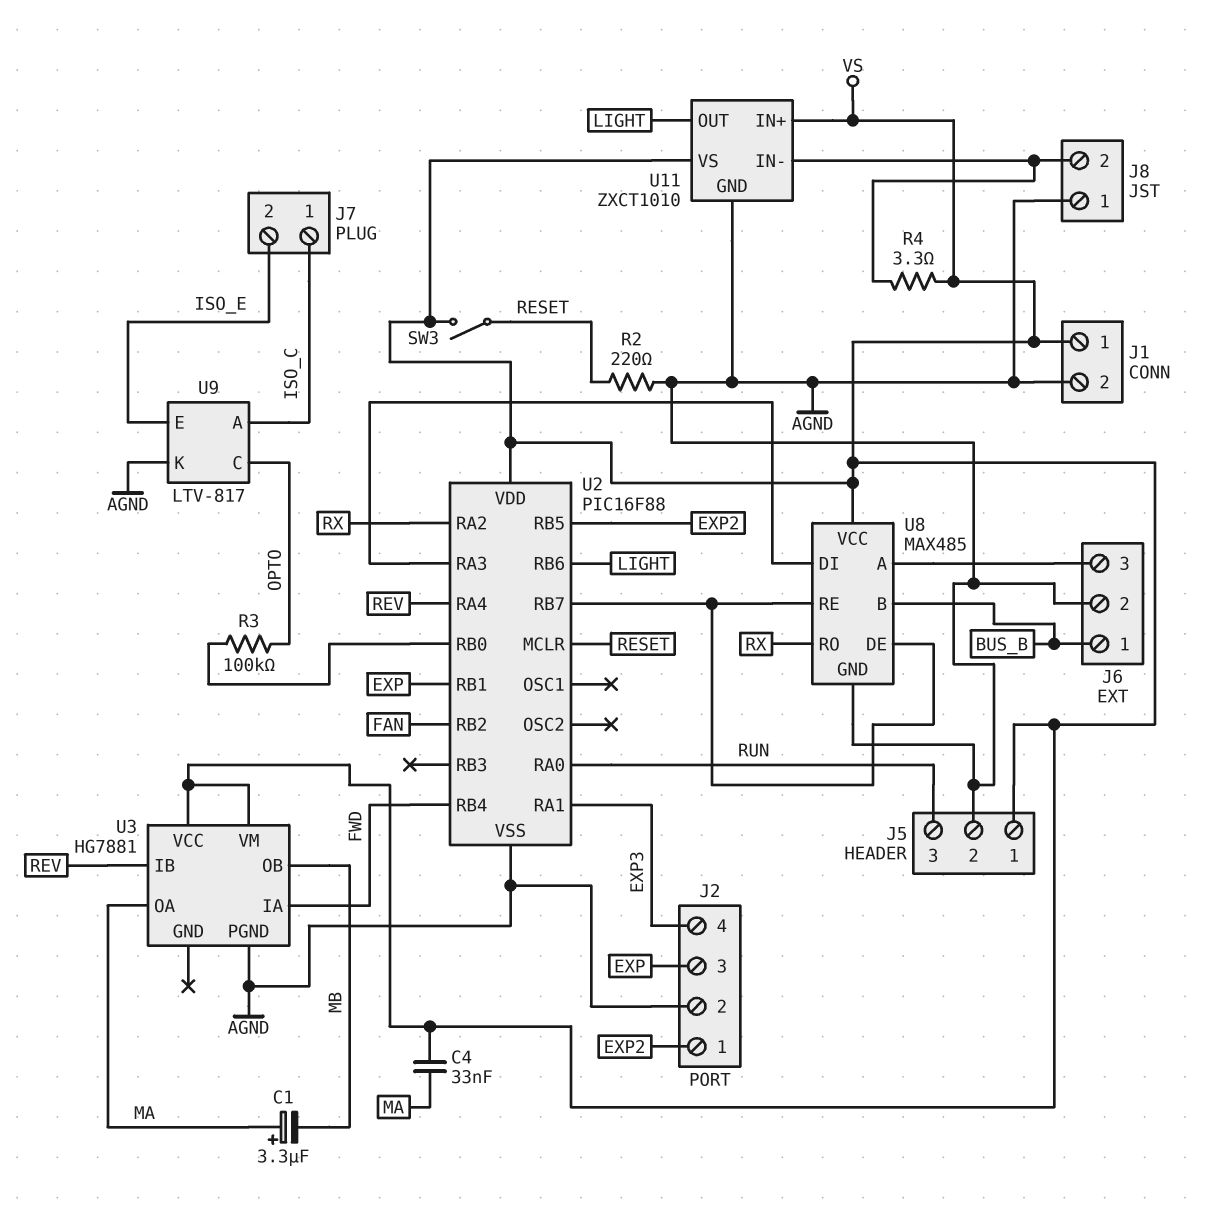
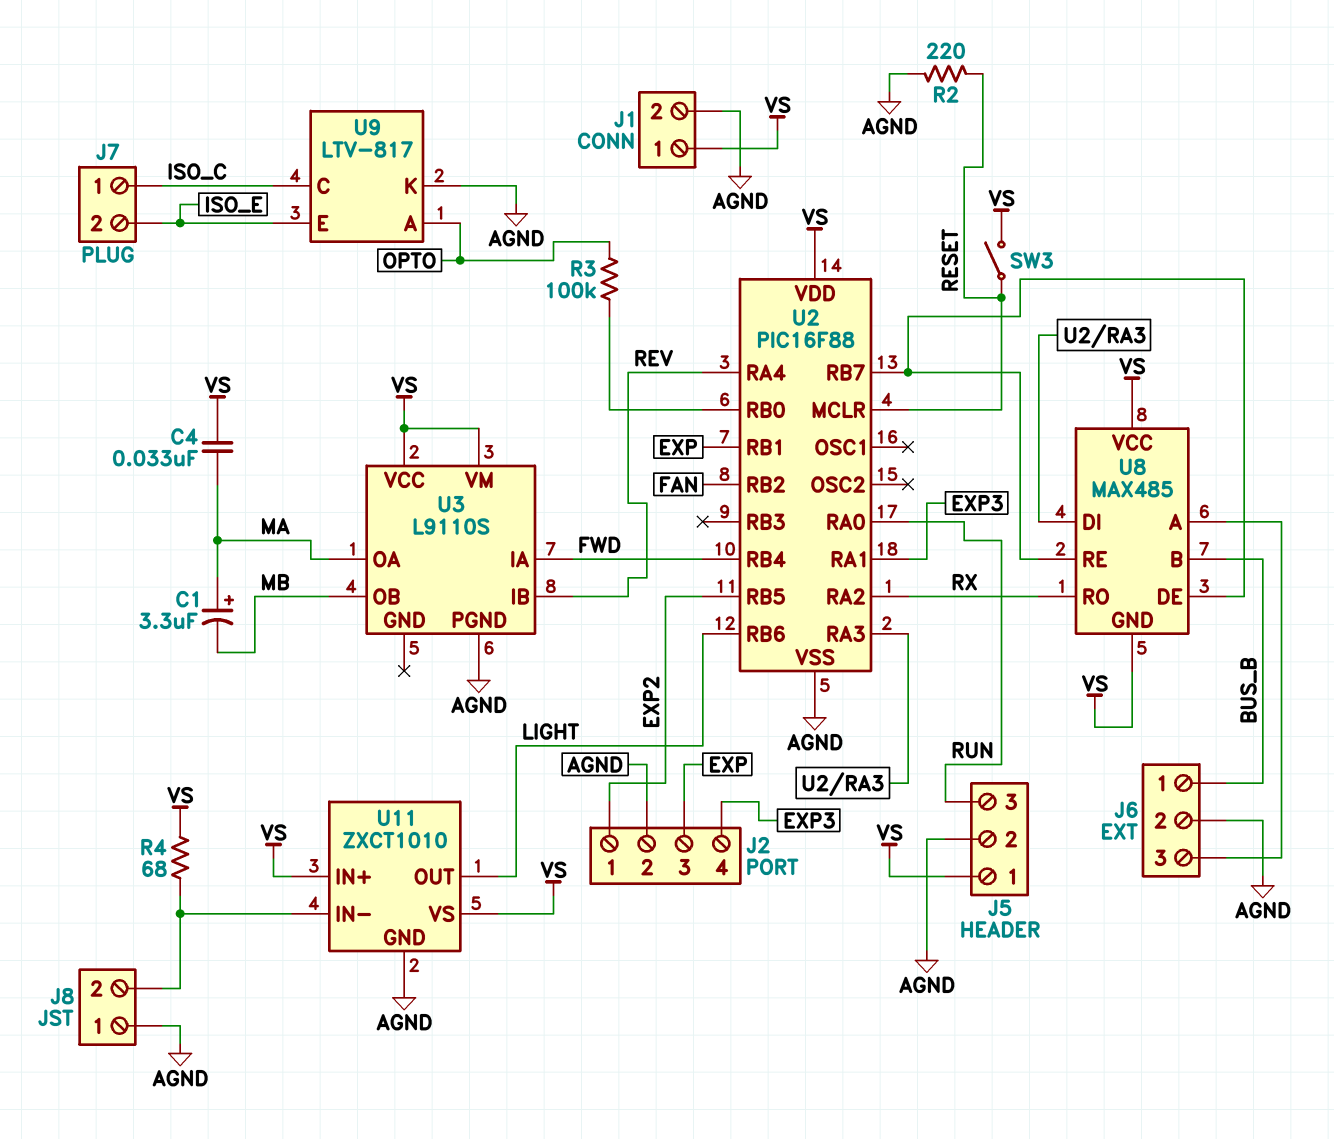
R4: 3.3 (J8/2, VS) -> 68 (J8/2, VS)
U3: HG7881 -> L9110S
U8 pin GND: AGND -> VS
U9 pin A: ISO_C -> OPTO
U9 pin C: OPTO -> ISO_C

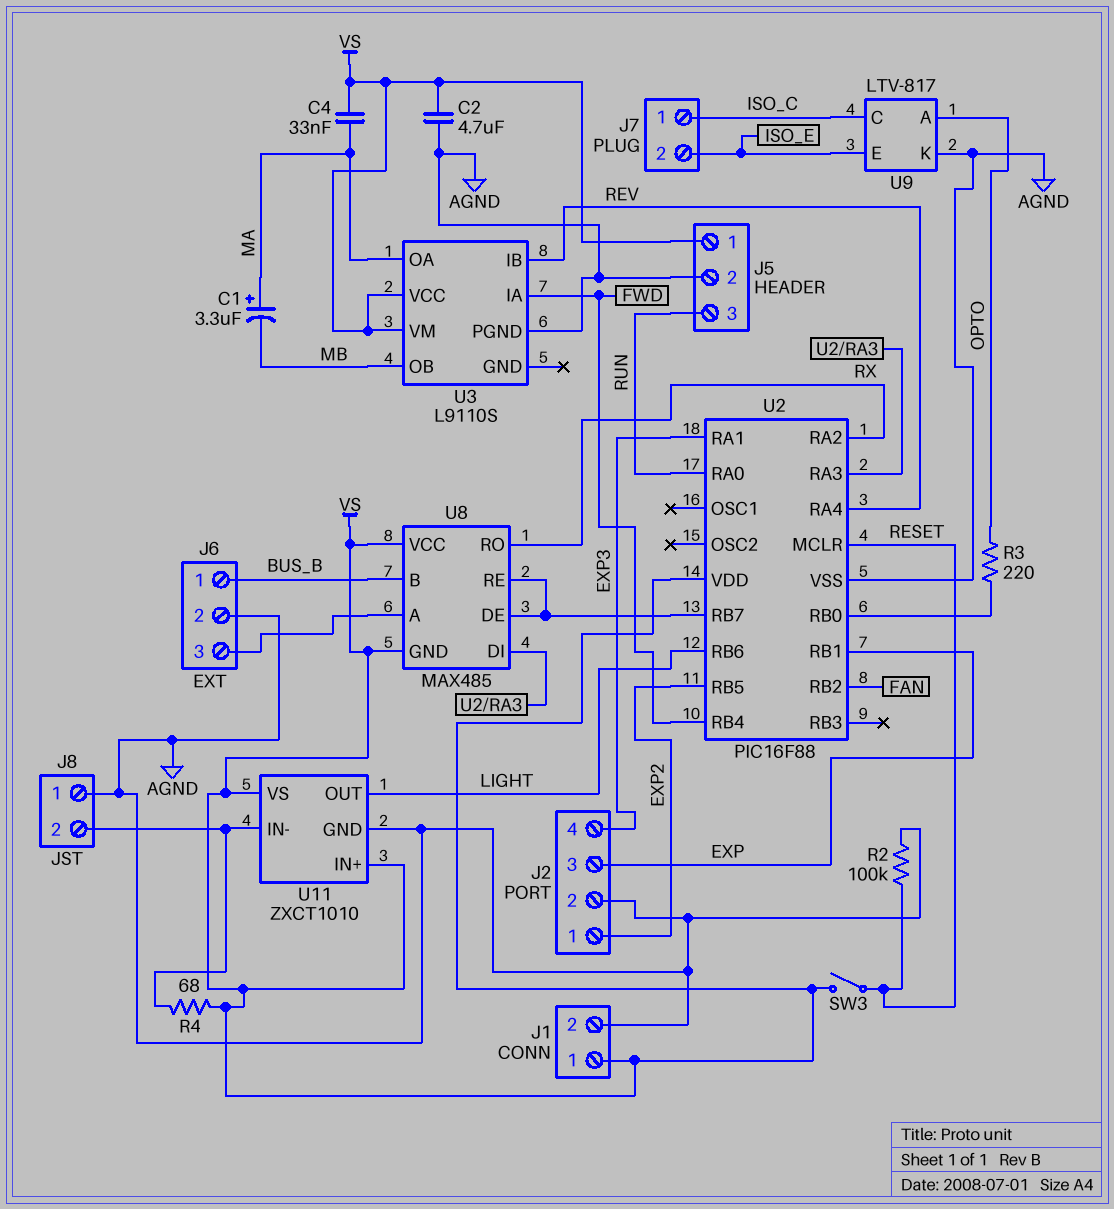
C2: none -> 4.7uF (AGND, VS)
R2: 220 (AGND, RESET) -> 100k (AGND, RESET)
R3: 100k (OPTO, U2/RB0) -> 220 (OPTO, U2/RB0)

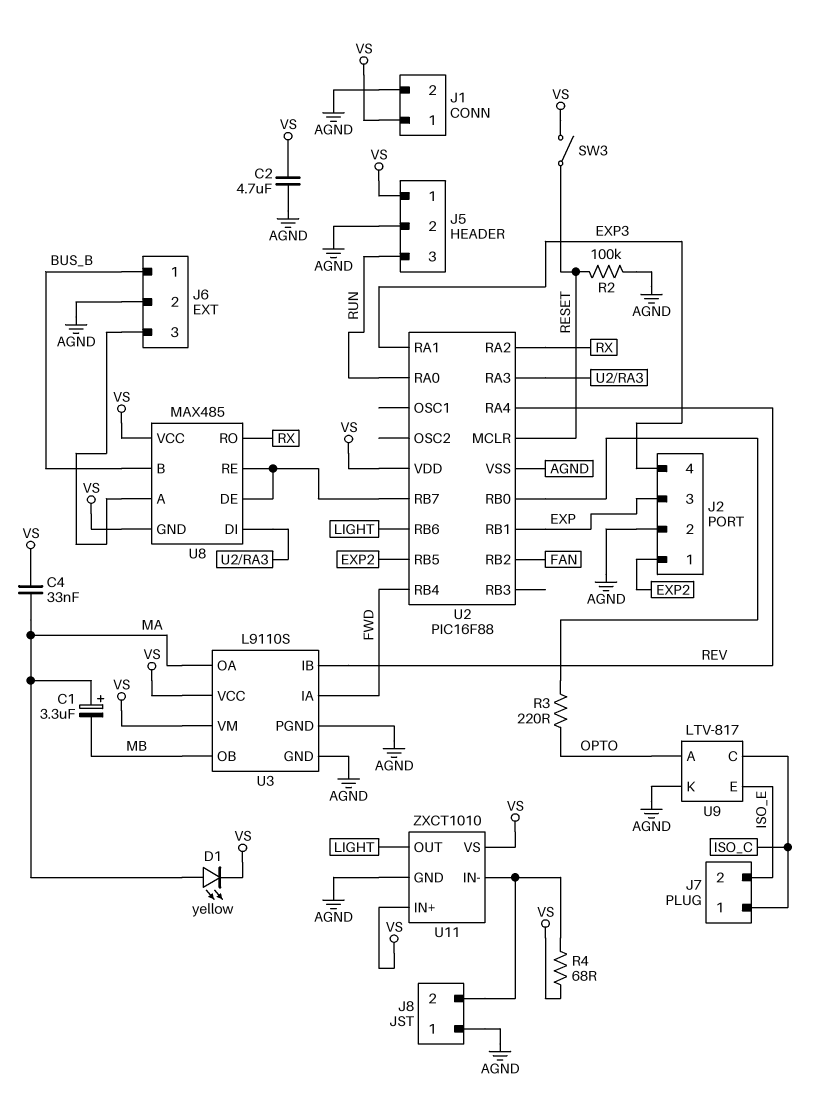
D1: none -> LED yellow (A MA, K VS)
U3 pin GND: none -> AGND

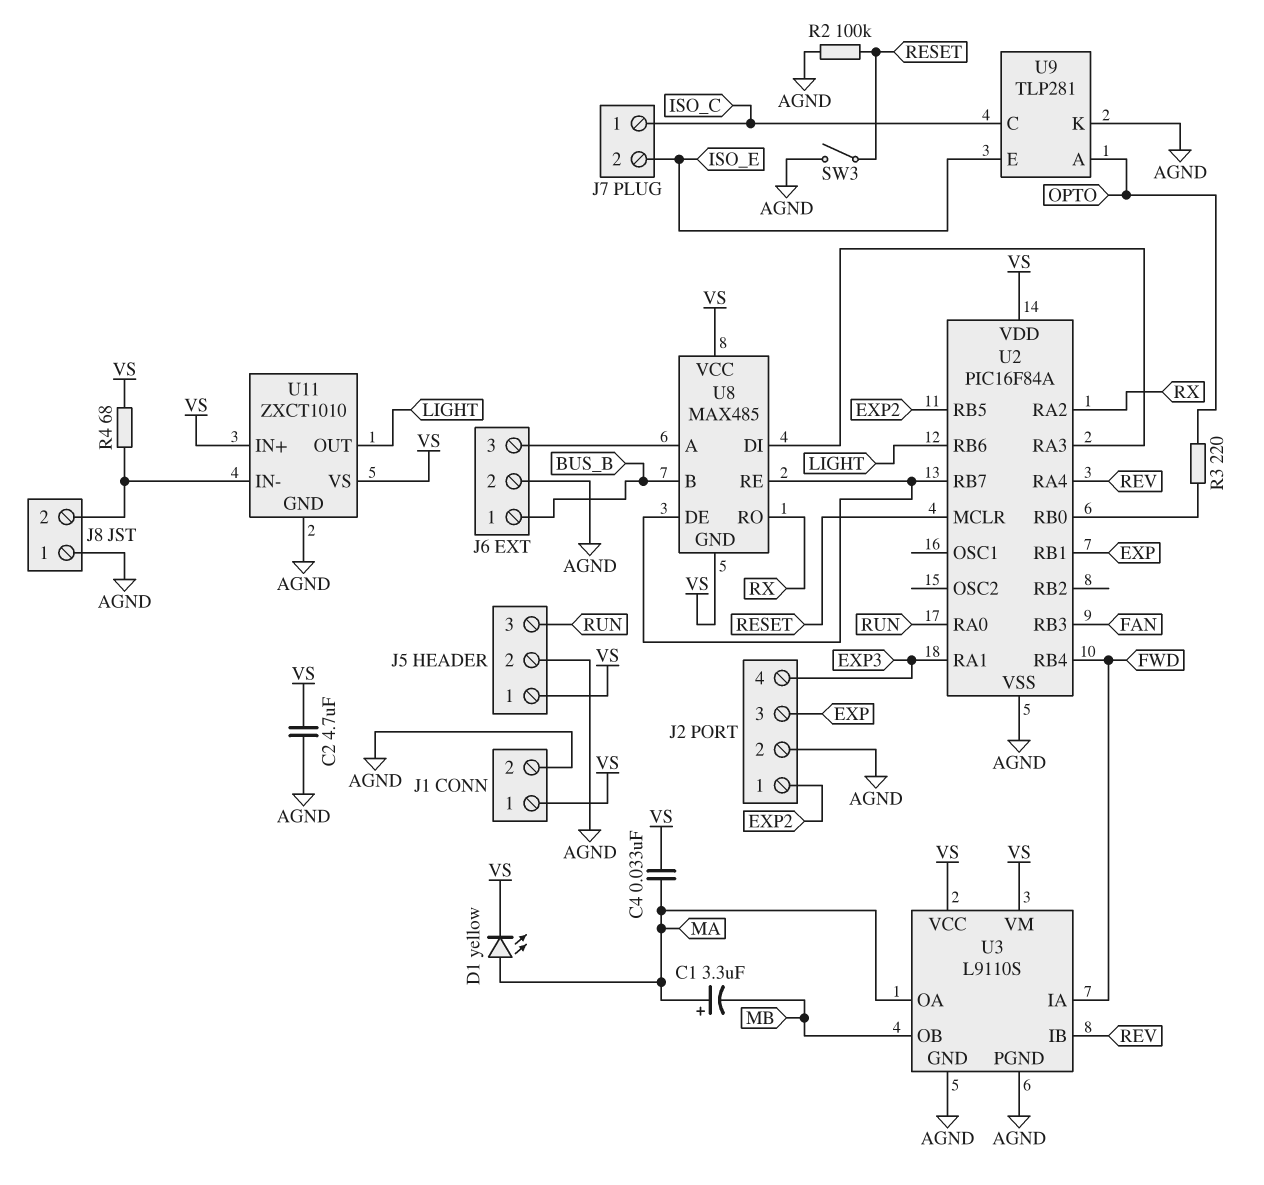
SW3: switch (RESET, VS) -> switch (AGND, RESET)
U2: PIC16F88 -> PIC16F84A
U2 pin RB2: FAN -> none
U2 pin RB3: none -> FAN
U9: LTV-817 -> TLP281

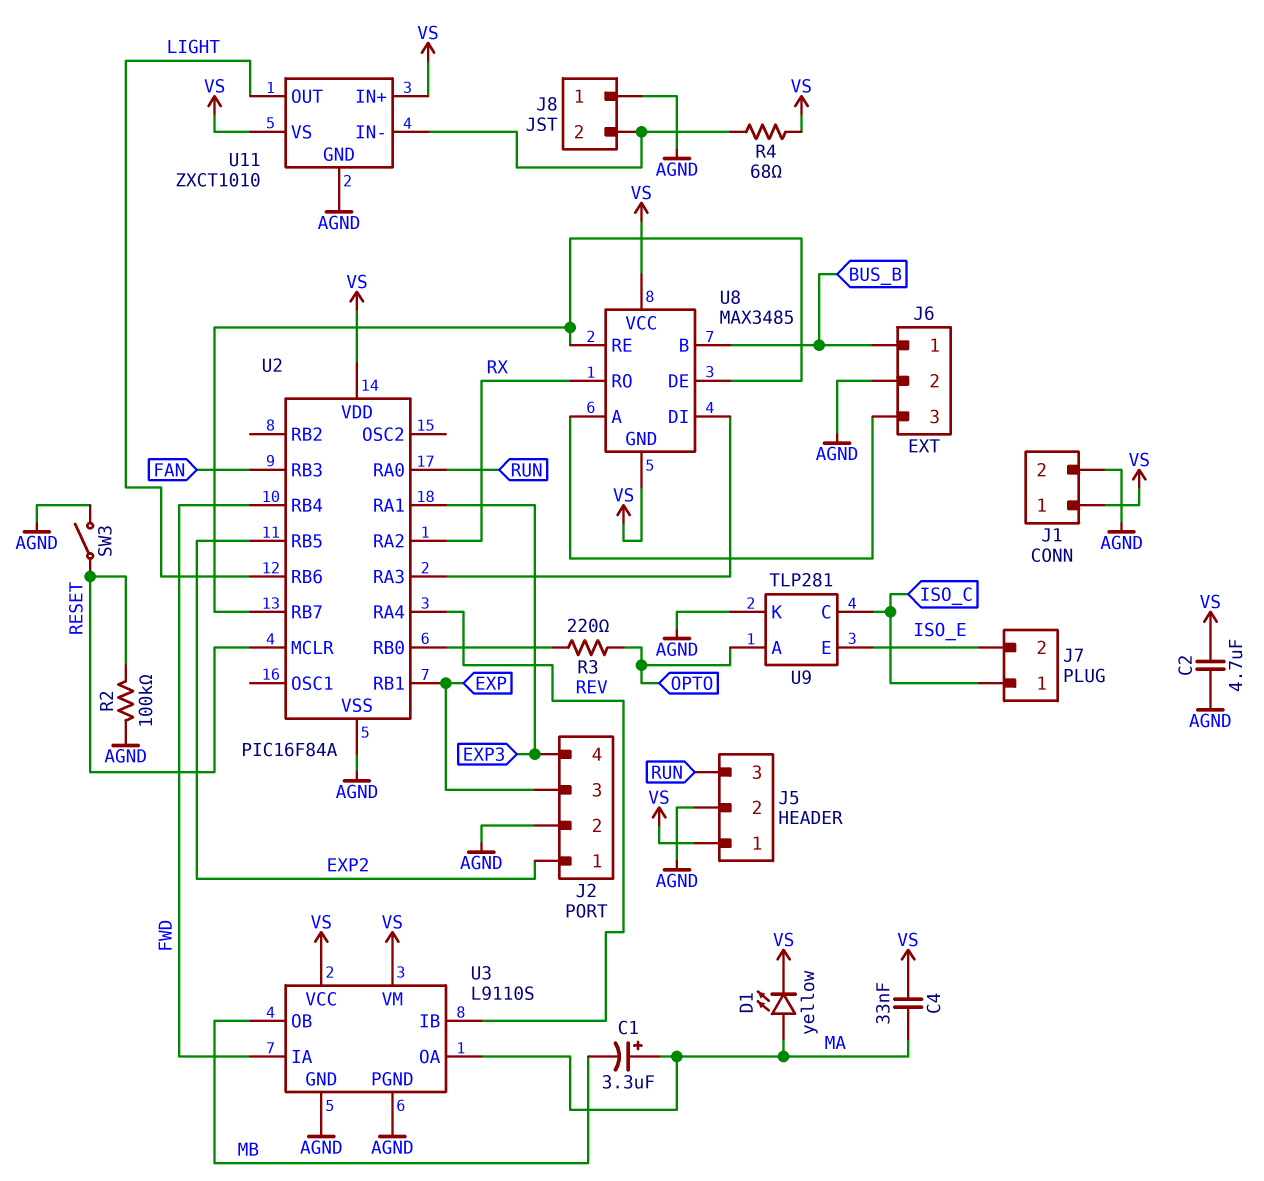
U8: MAX485 -> MAX3485

